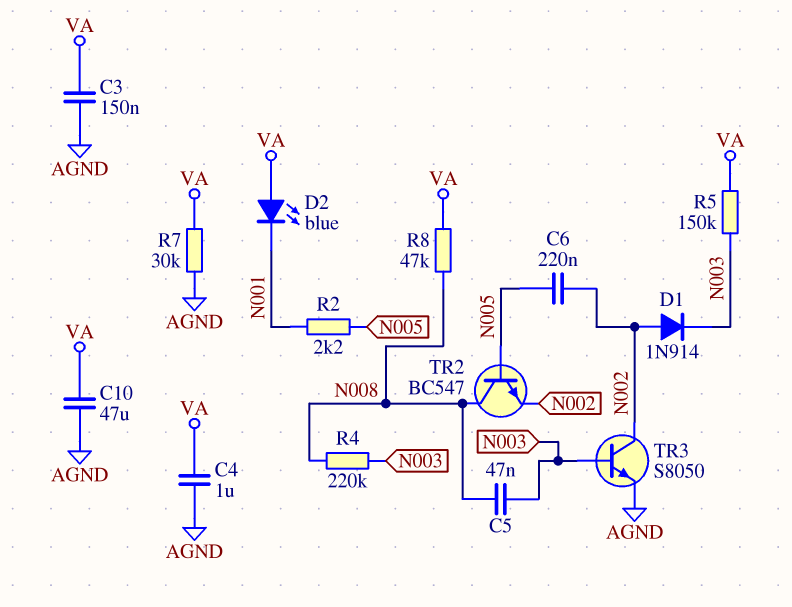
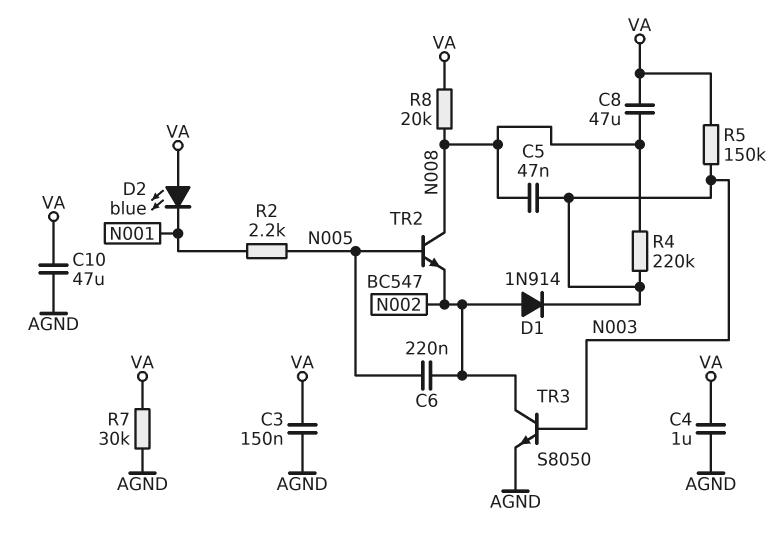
C8: none -> 47uF (N008, VA)
R8: 47k (N008, VA) -> 20k (N008, VA)

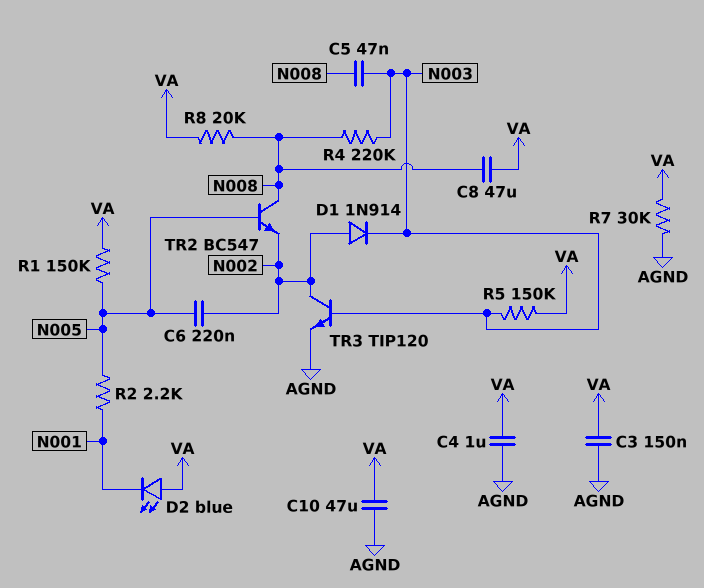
R1: none -> 150k (N005, VA)
TR3: NPN S8050 (B N003, C N002, E AGND) -> NPN TIP120 (B N003, C N002, E AGND)

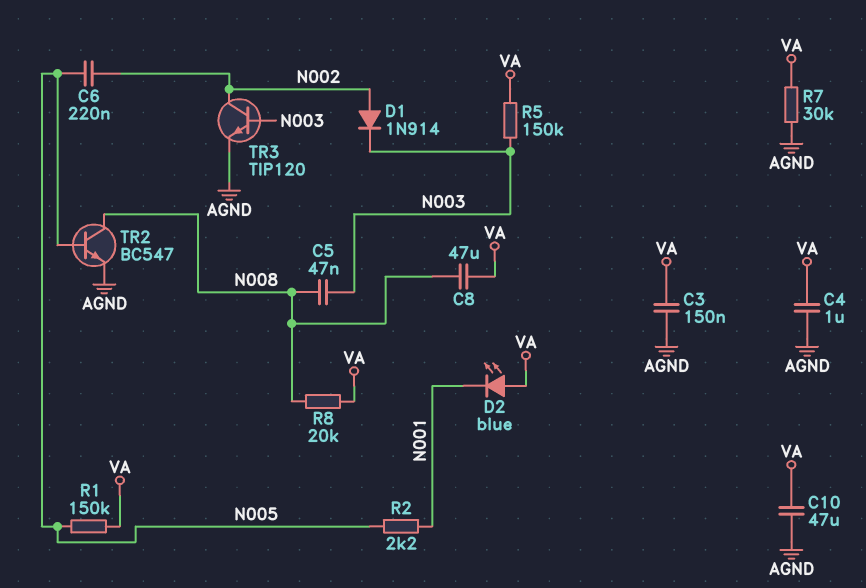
R4: 220k (N003, N008) -> none
TR2: NPN BC547 (B N005, C N008, E N002) -> NPN BC547 (B N005, C N008, E AGND)

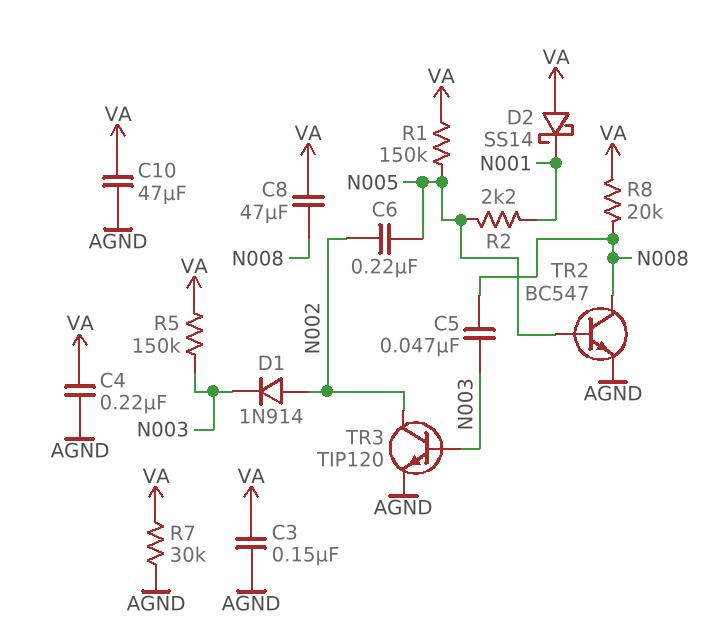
C4: 1uF (AGND, VA) -> 220nF (AGND, VA)
D2: LED blue (A VA, K N001) -> schottky SS14 (A VA, K N001)

